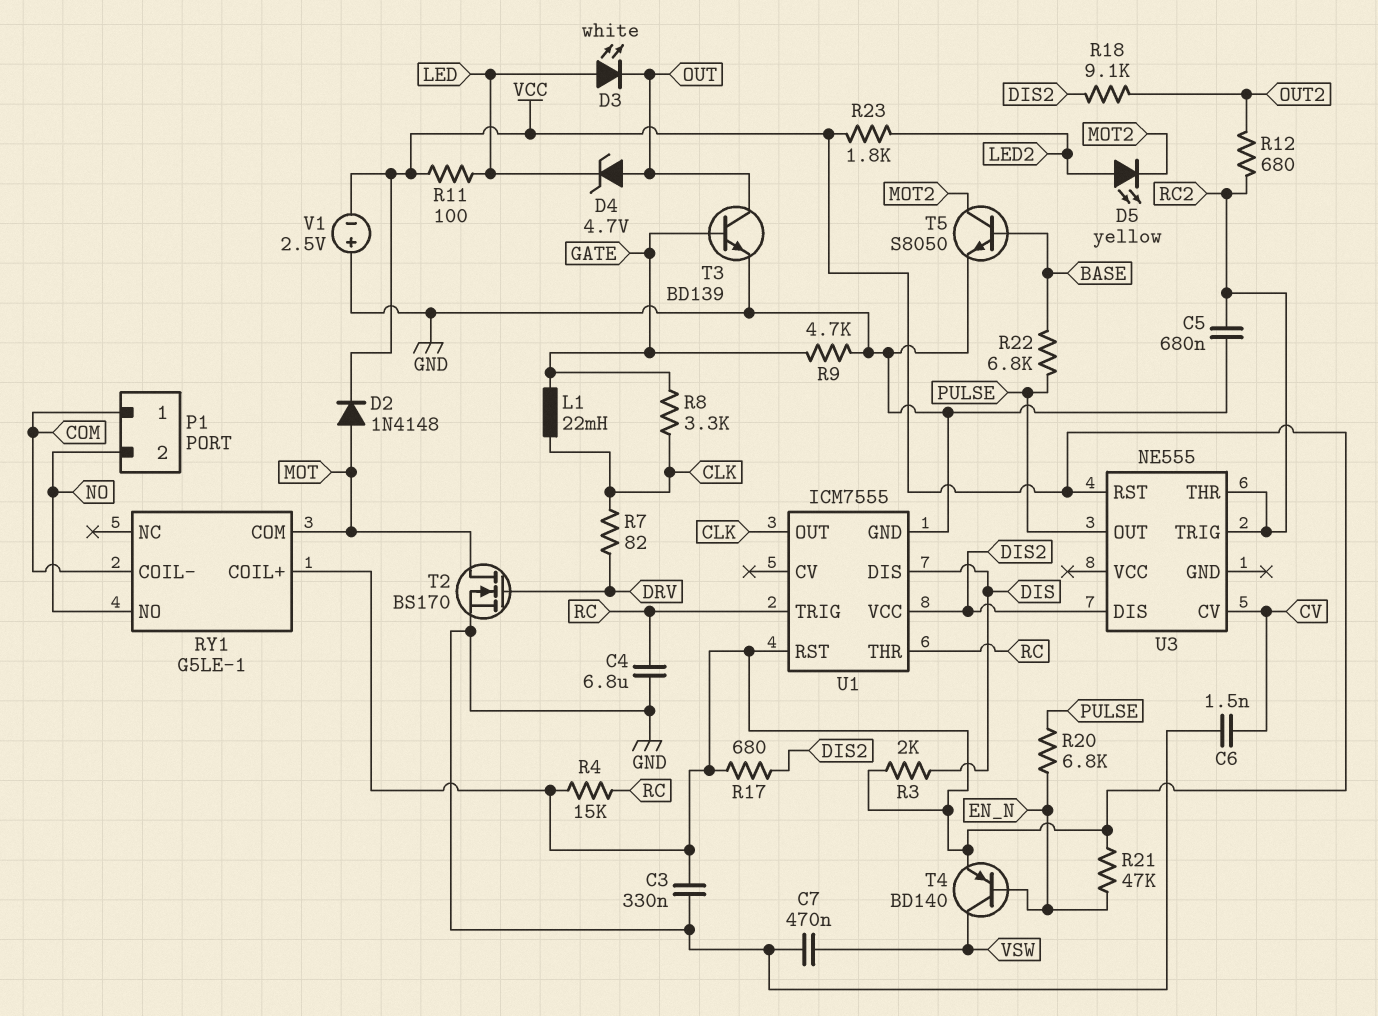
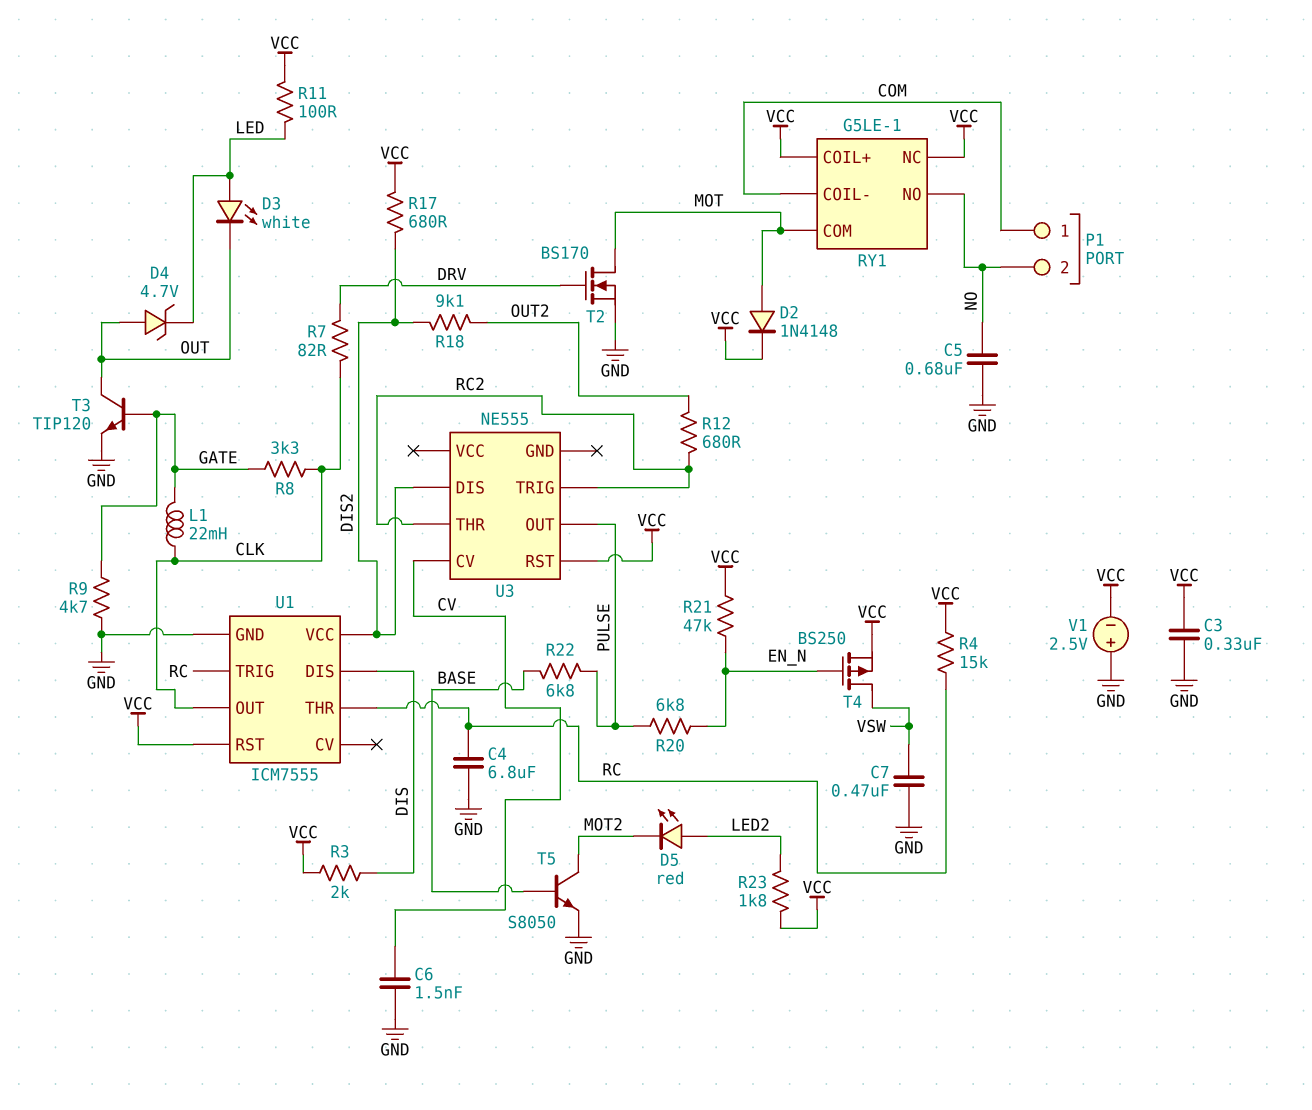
C5: 680nF (GND, RC2) -> 680nF (GND, NO)
D5: LED yellow (A LED2, K MOT2) -> LED red (A LED2, K MOT2)
RY1 pin NC: none -> VCC
T3: NPN BD139 (B GATE, C OUT, E GND) -> NPN TIP120 (B GATE, C OUT, E GND)
T4: PNP BD140 (B EN_N, C VSW, E VCC) -> PMOS BS250 (G EN_N, D VSW, S VCC)

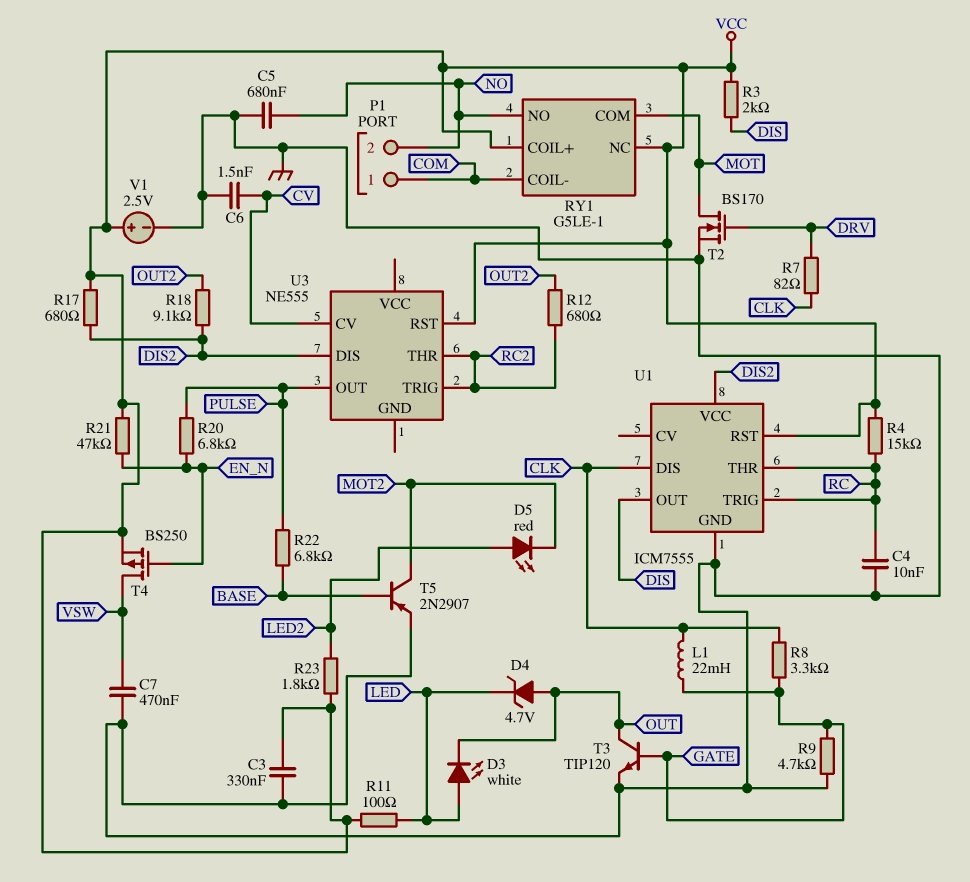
C4: 6.8uF (GND, RC) -> 10nF (GND, RC)
D2: diode 1N4148 (A MOT, K VCC) -> none
T5: NPN S8050 (B BASE, C MOT2, E GND) -> PNP 2N2907 (B BASE, C MOT2, E GND)
U1 pin DIS: DIS -> CLK
U1 pin OUT: CLK -> DIS
V1: 2.5V (plus GND, minus VCC) -> 2.5V (plus VCC, minus GND)

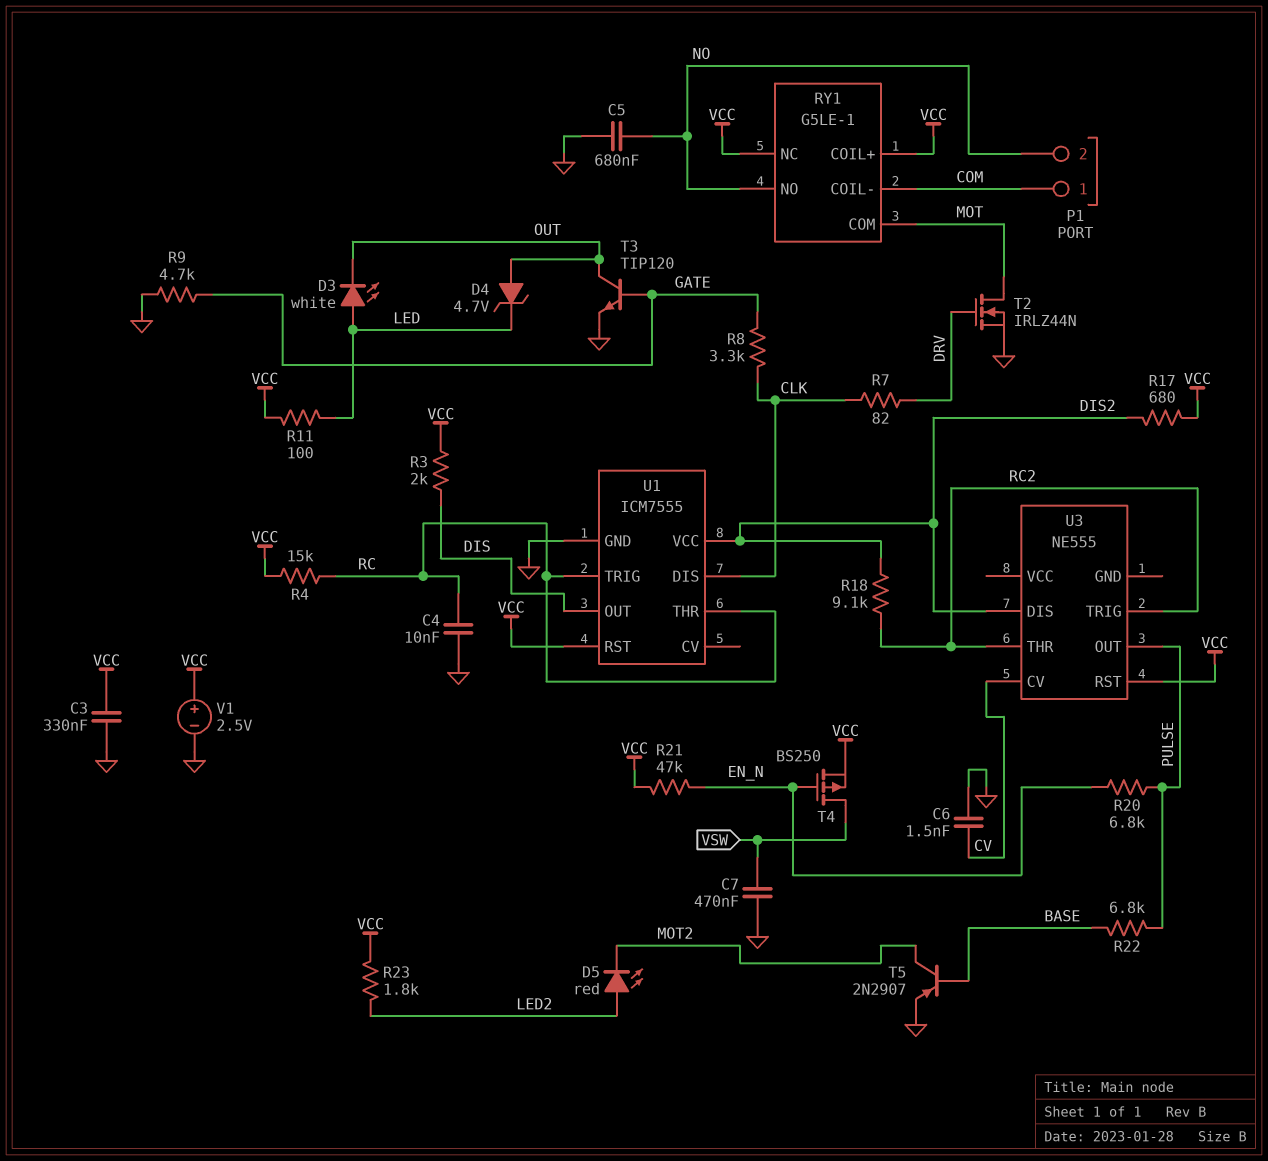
L1: 22mH (CLK, GATE) -> none
R12: 680 (OUT2, RC2) -> none
R18: 9.1k (DIS2, OUT2) -> 9.1k (DIS2, RC2)
T2: NMOS BS170 (G DRV, D MOT, S GND) -> NMOS IRLZ44N (G DRV, D MOT, S GND)

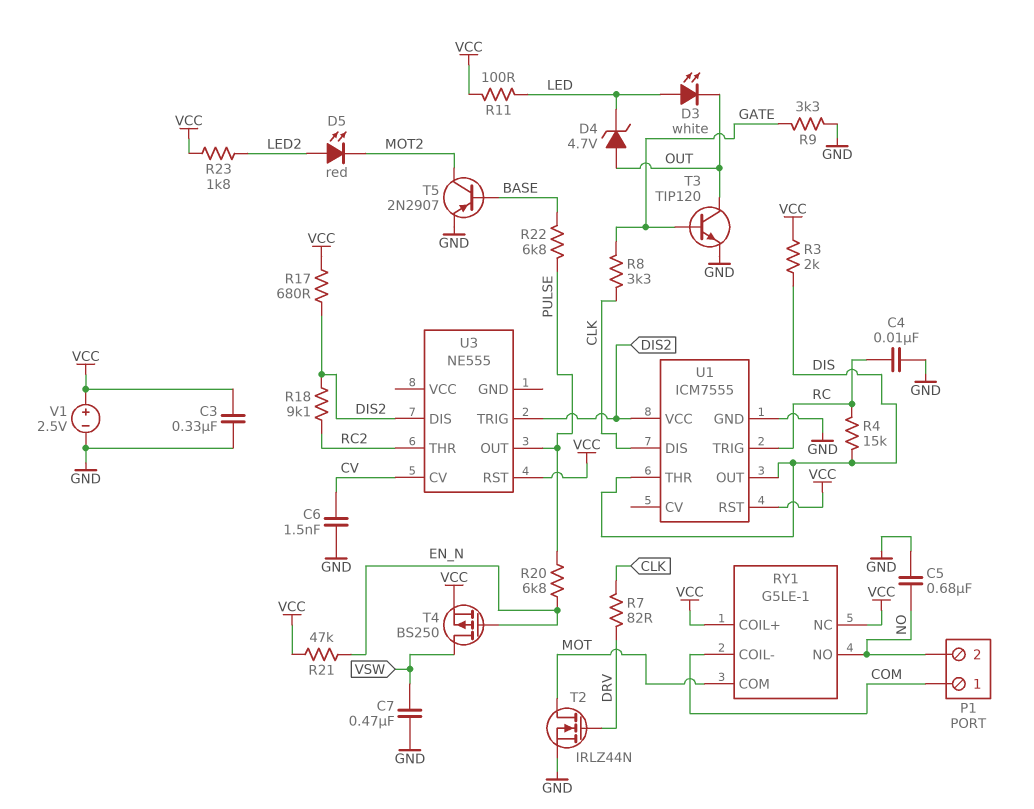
R4: 15k (RC, VCC) -> 15k (DIS, RC)
R9: 4.7k (GATE, GND) -> 3.3k (GATE, GND)
U1 pin THR: RC -> DIS
U3 pin TRIG: RC2 -> DIS2

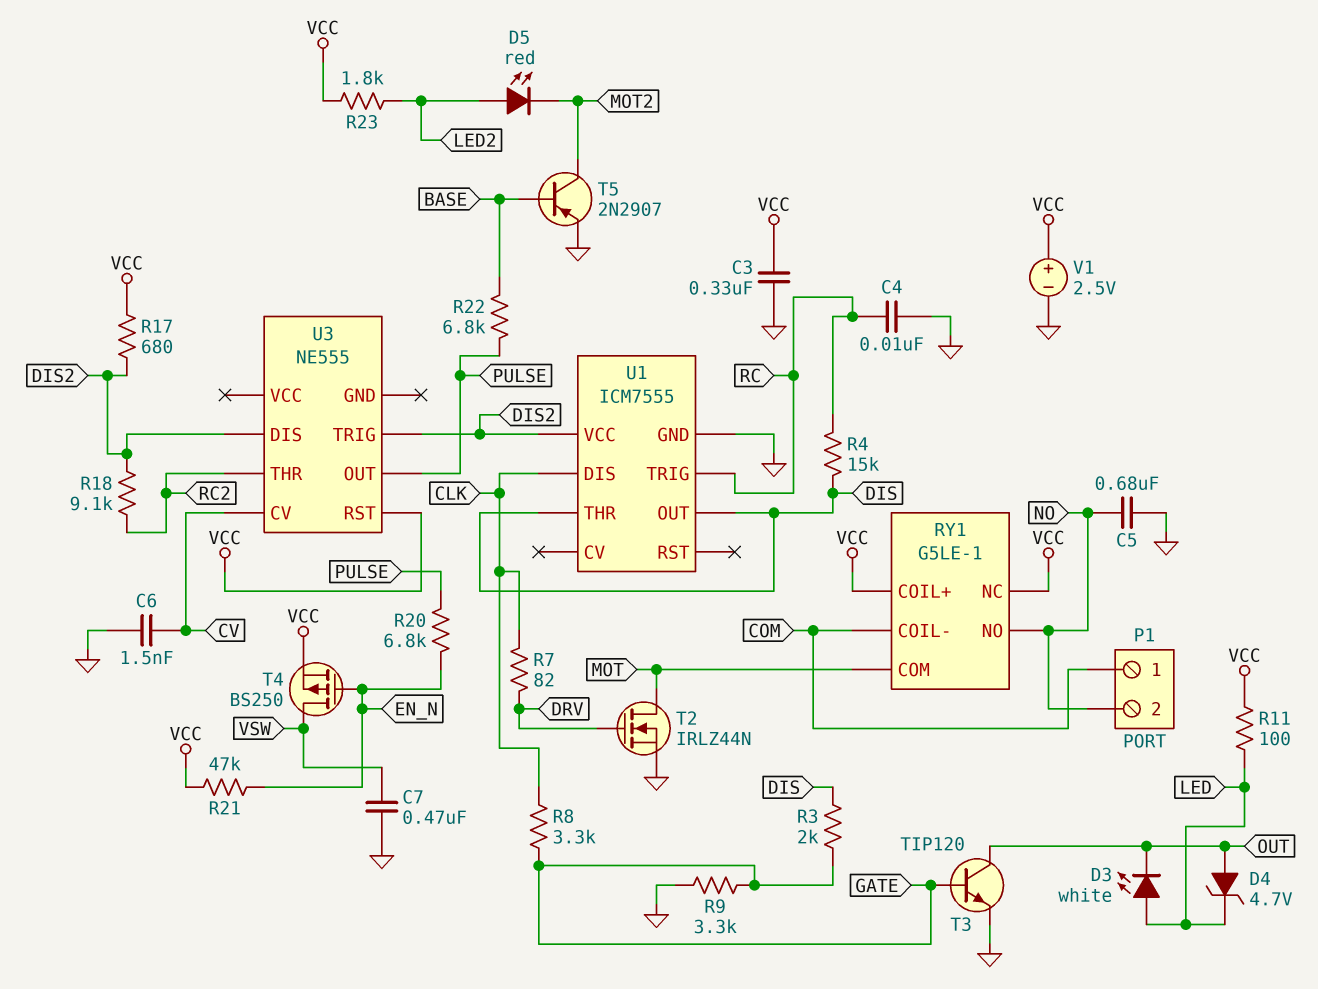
R3: 2k (DIS, VCC) -> 2k (DIS, GATE)
U1 pin RST: VCC -> none

